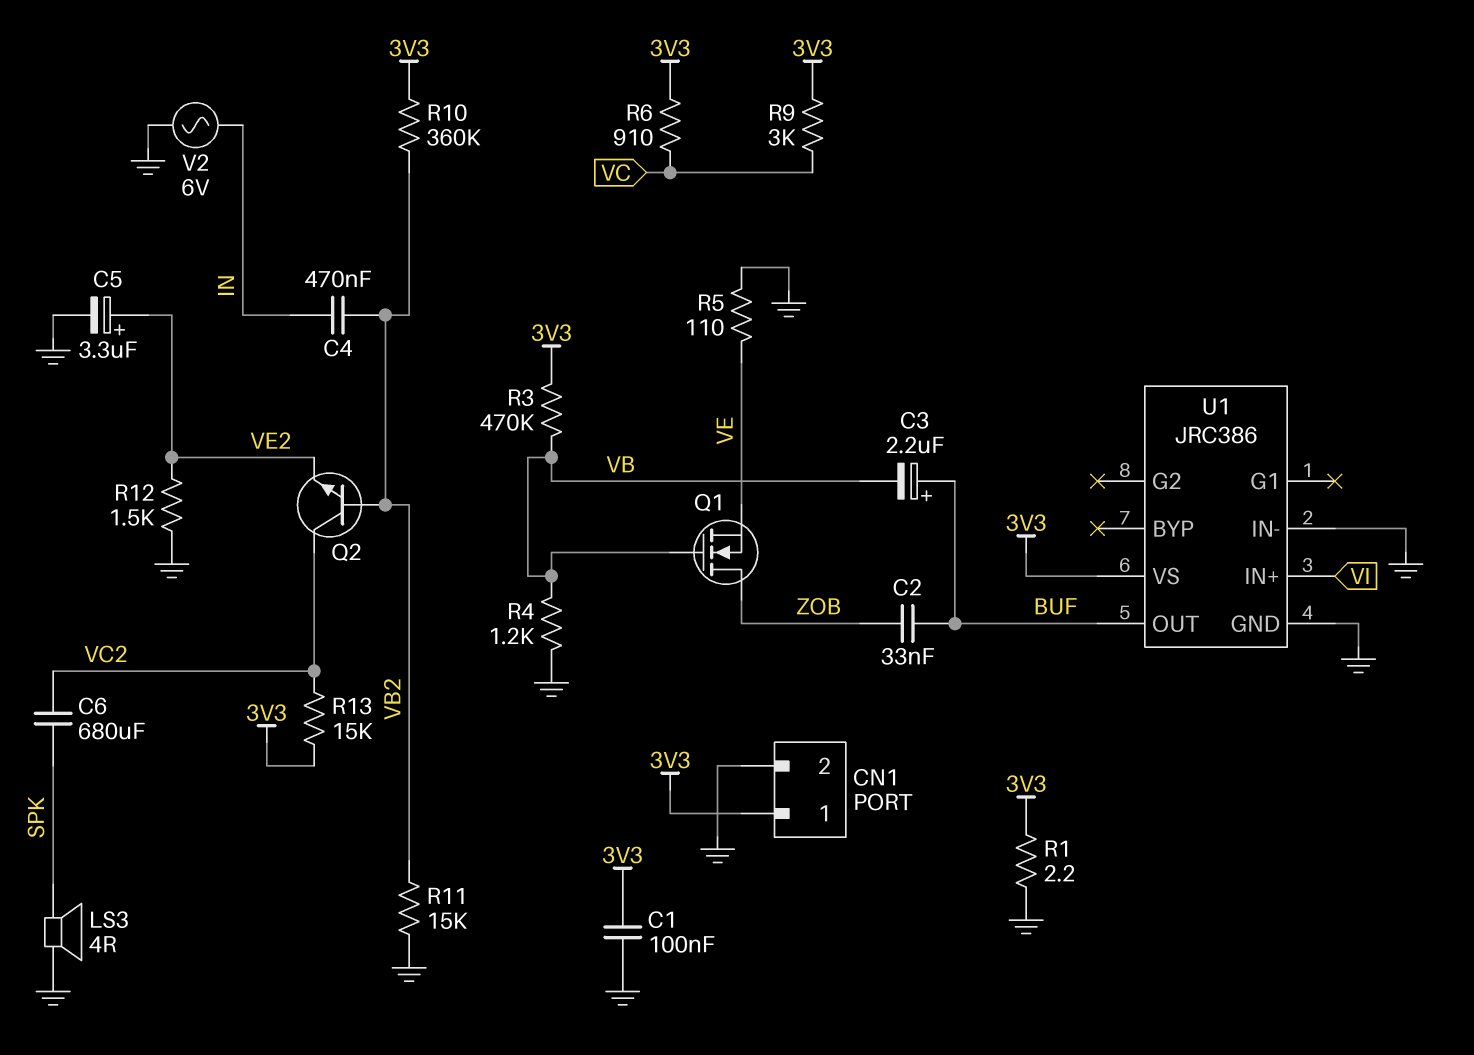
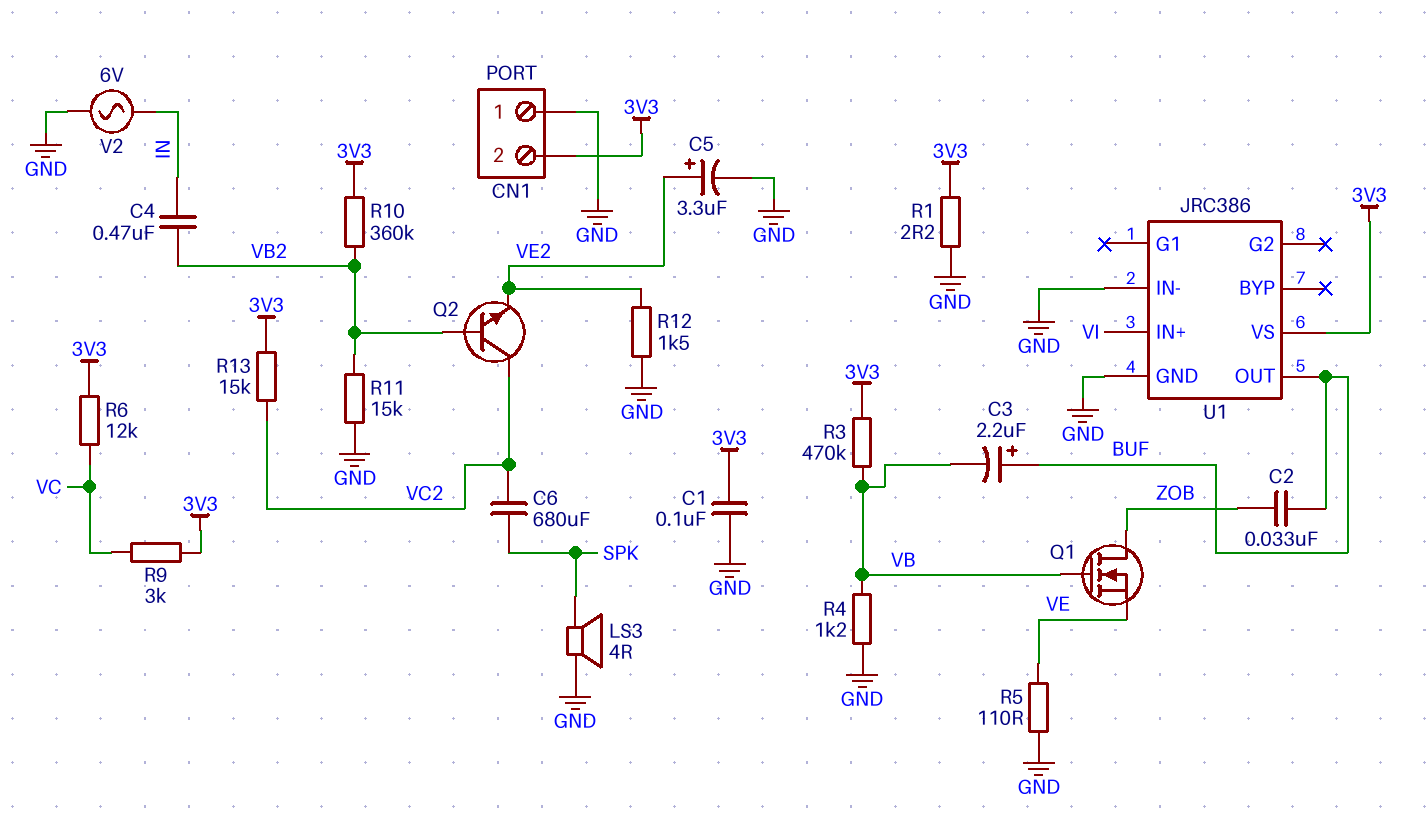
CN1 pin 1: 3V3 -> GND
CN1 pin 2: GND -> 3V3
R6: 910 (3V3, VC) -> 12k (3V3, VC)

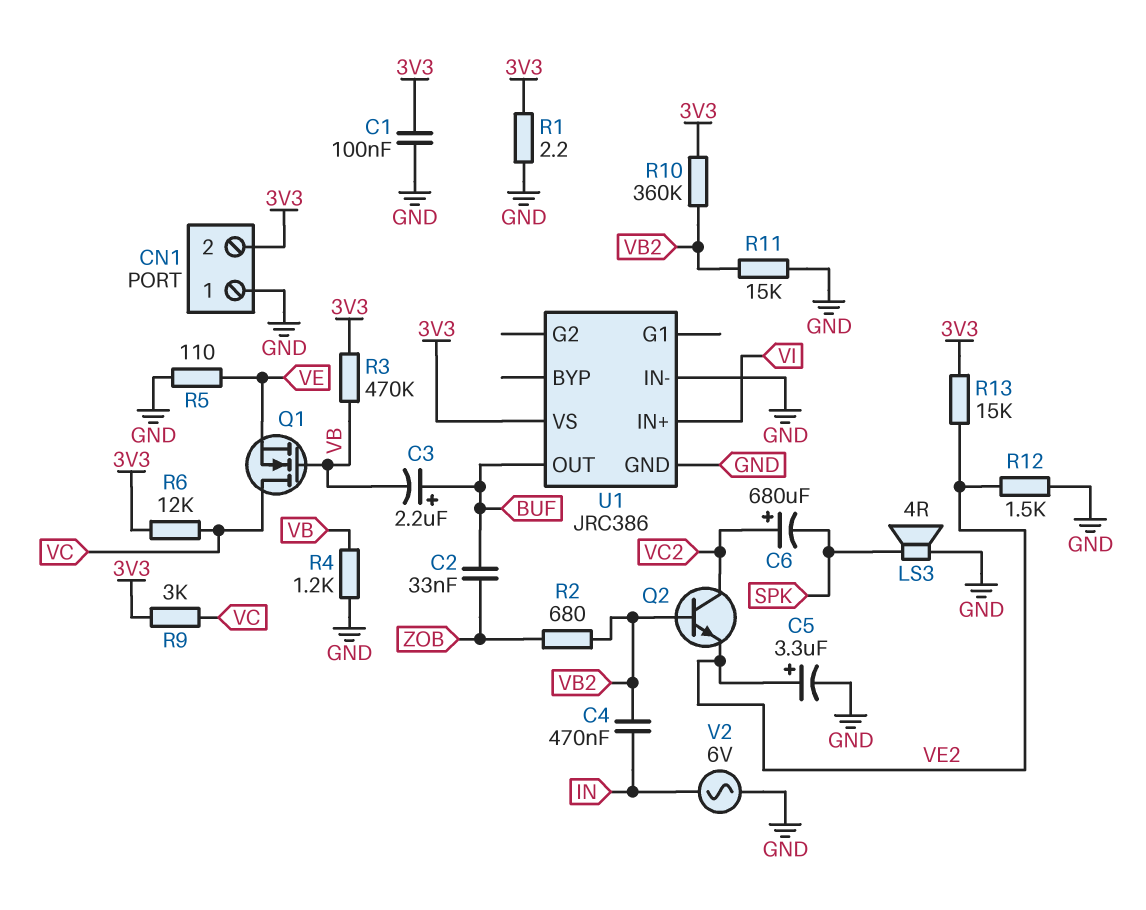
C6: 680uF (SPK, VC2) -> 680uF (plus VC2, minus SPK)
Q1: NMOS (G VB, D ZOB, S VE) -> NMOS (G VB, D VC, S VE)
R2: none -> 680 (VB2, ZOB)
R13: 15k (3V3, VC2) -> 15k (3V3, VE2)

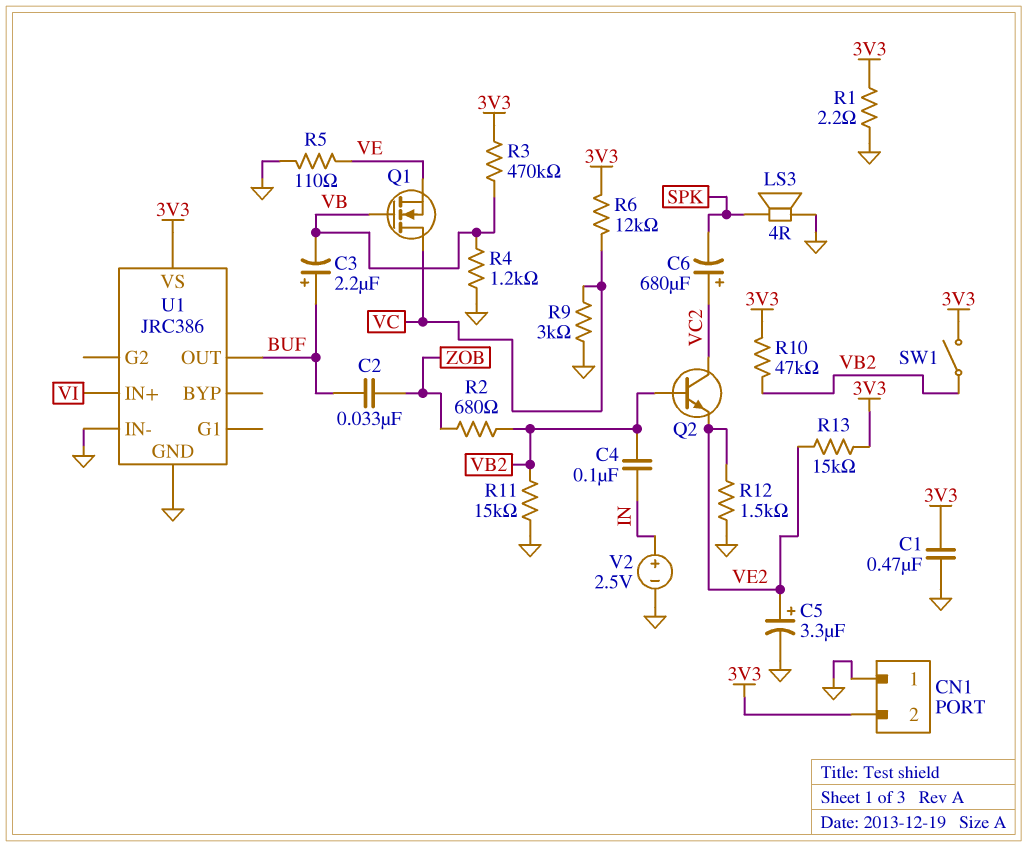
C1: 100nF (3V3, GND) -> 470nF (3V3, GND)
C4: 470nF (IN, VB2) -> 100nF (IN, VB2)
R9: 3k (3V3, VC) -> 3k (GND, VC)
R10: 360k (3V3, VB2) -> 47k (3V3, VB2)
SW1: none -> switch (3V3, VB2)
V2: AC 6V (GND, IN) -> 2.5V (plus IN, minus GND)

